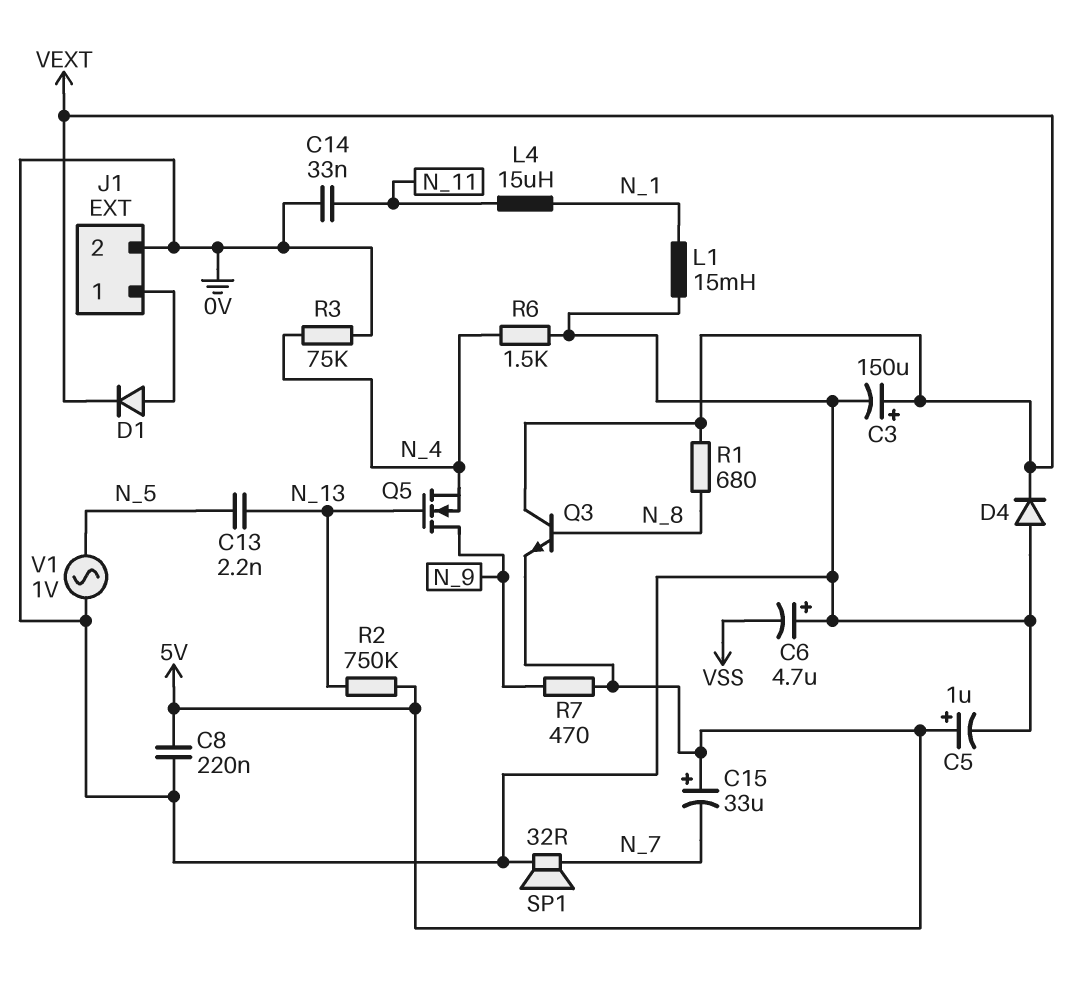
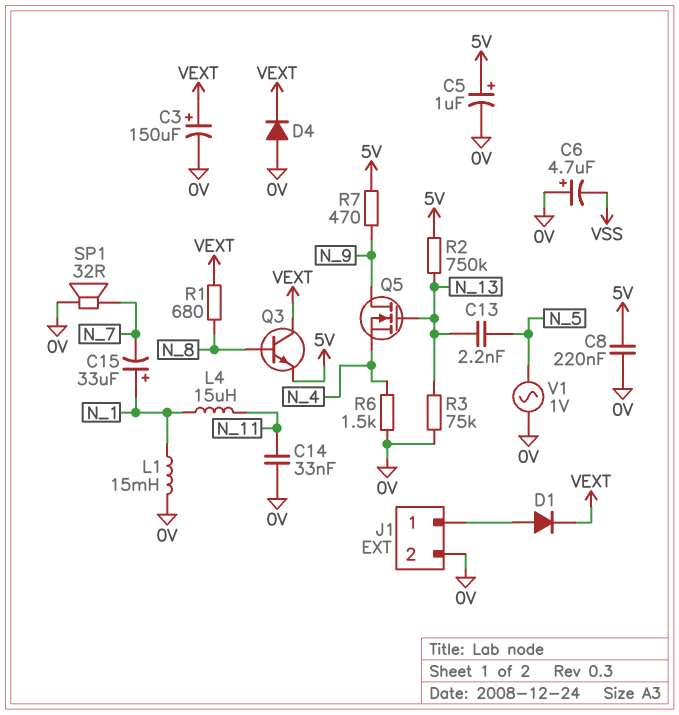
C15: 33uF (plus 5V, minus N_7) -> 33uF (plus N_1, minus N_7)
R3: 75k (0V, N_4) -> 75k (0V, N_13)

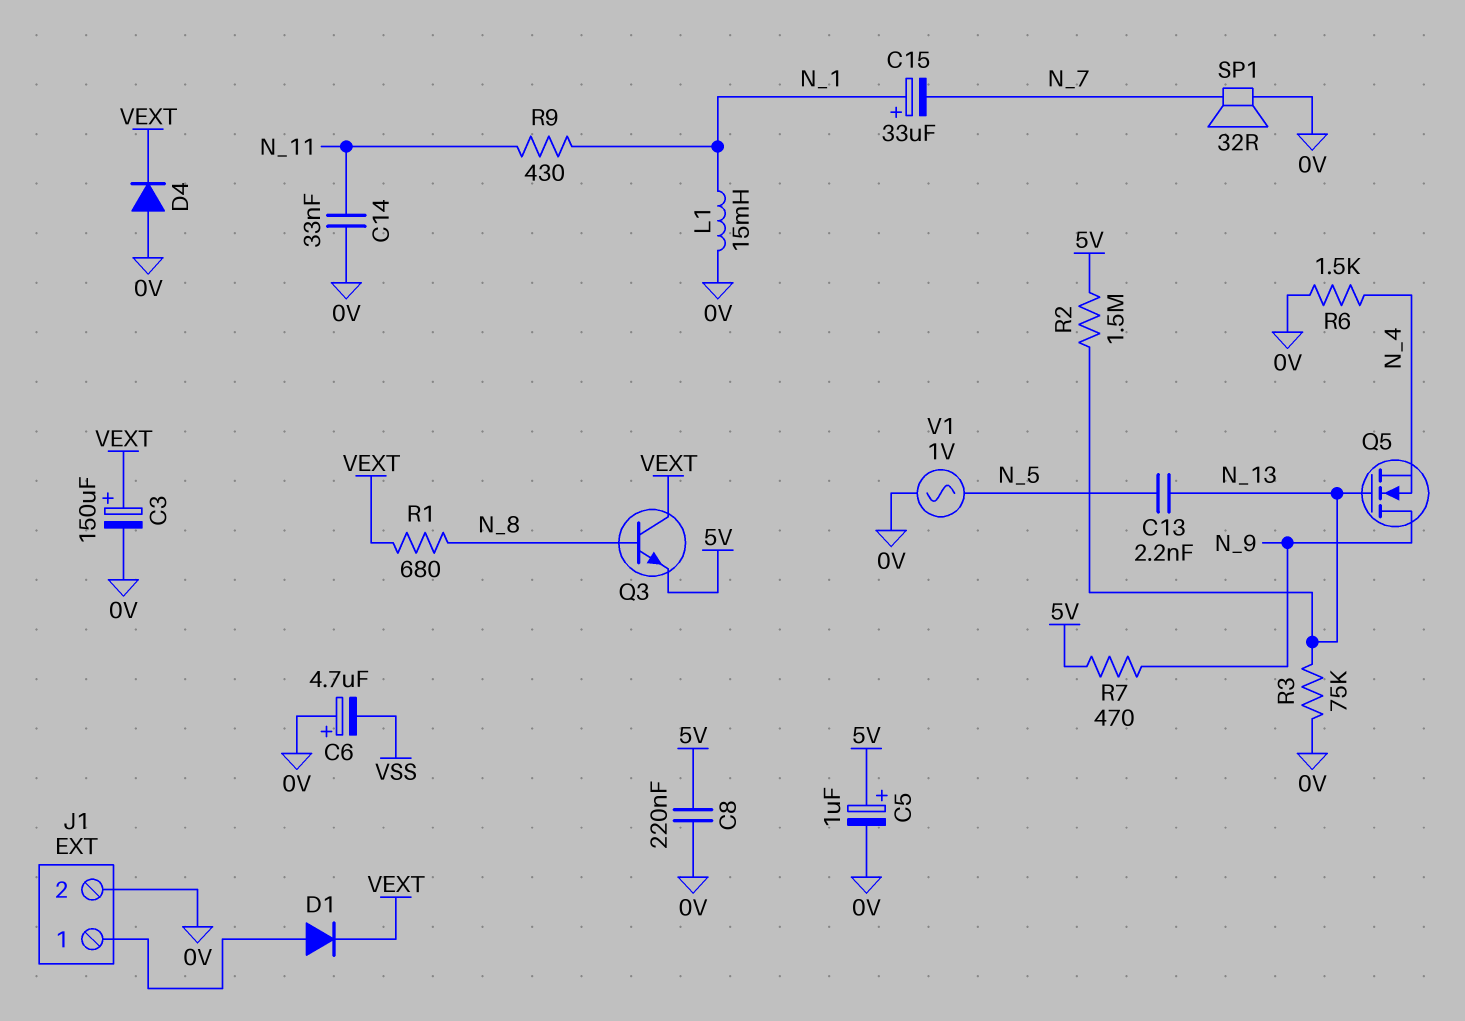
L4: 15uH (N_1, N_11) -> none
R2: 750k (5V, N_13) -> 1.5M (5V, N_13)
R9: none -> 430 (N_1, N_11)

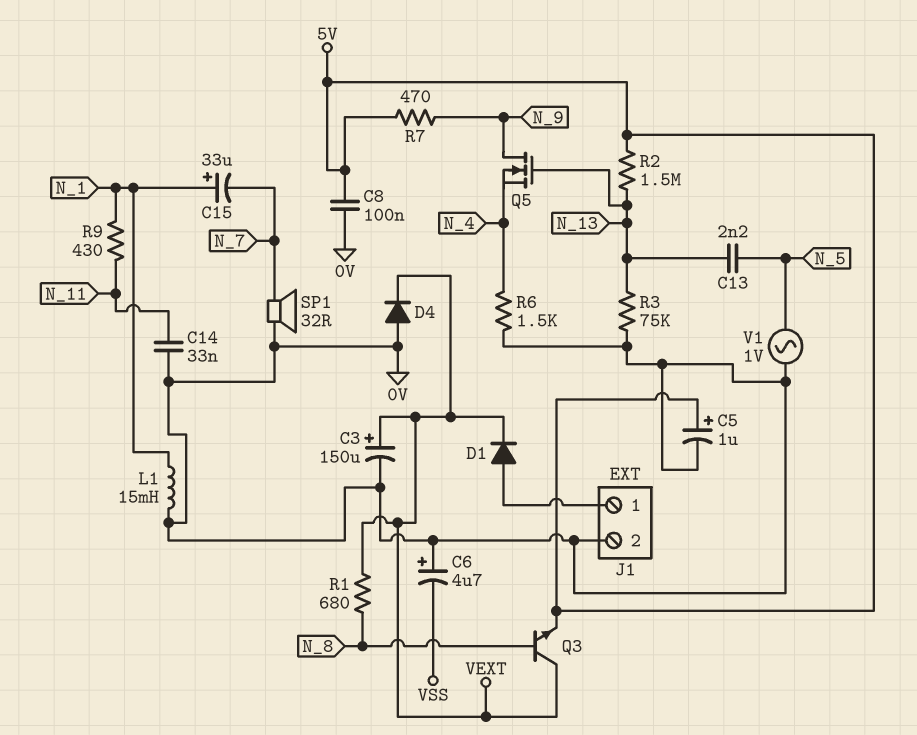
C8: 220nF (0V, 5V) -> 100nF (0V, 5V)

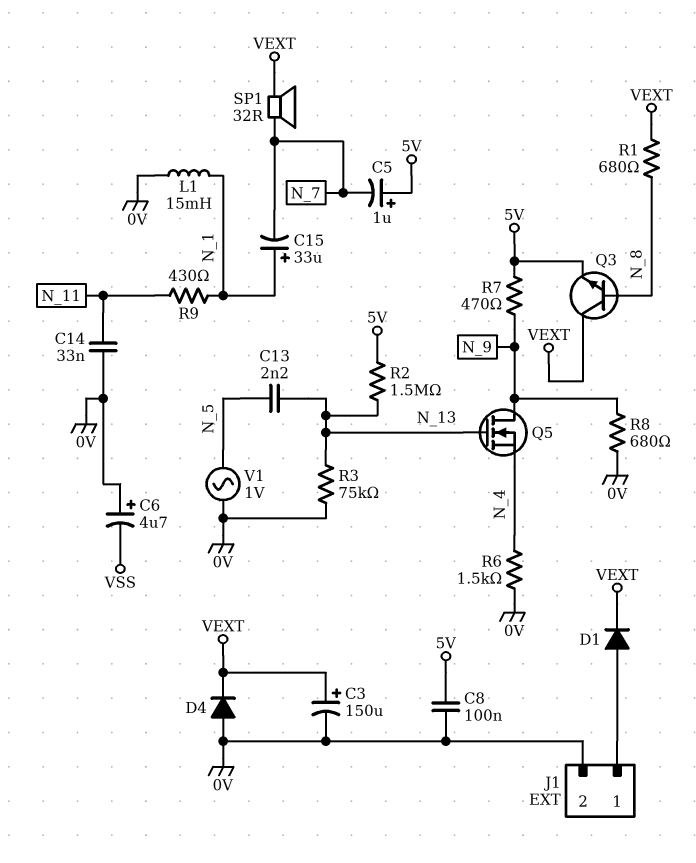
C5: 1uF (plus 5V, minus 0V) -> 1uF (plus 5V, minus N_7)
R8: none -> 680 (0V, N_9)
SP1: speaker 32R (0V, N_7) -> speaker 32R (N_7, VEXT)

